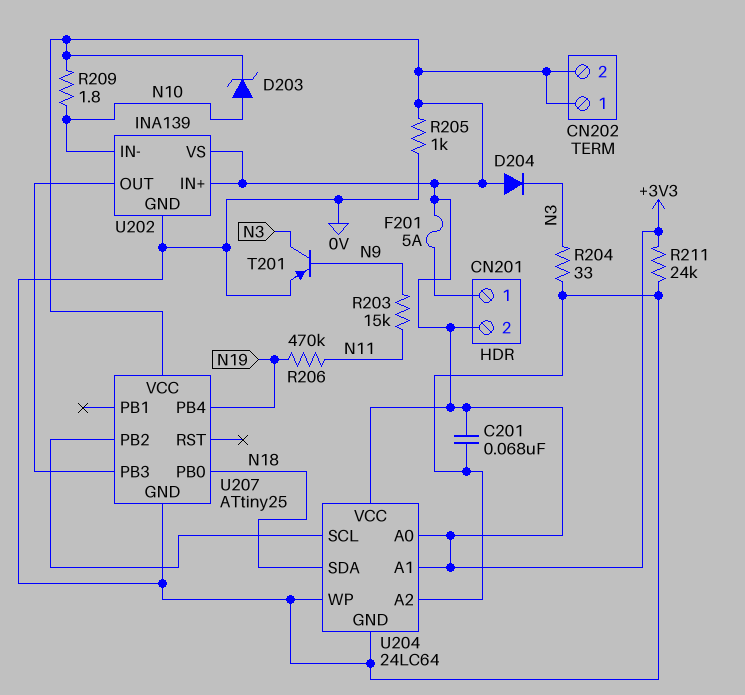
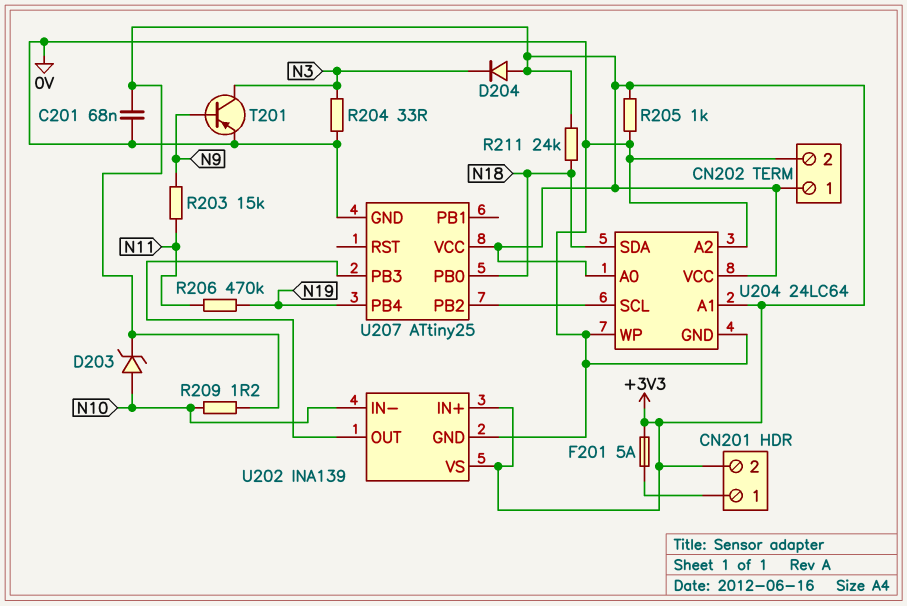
CN202 pin 2: +3V3 -> 0V
R209: 1.8 (+3V3, N10) -> 1.2 (+3V3, N10)
R211: 24k (+3V3, 0V) -> 24k (+3V3, N18)

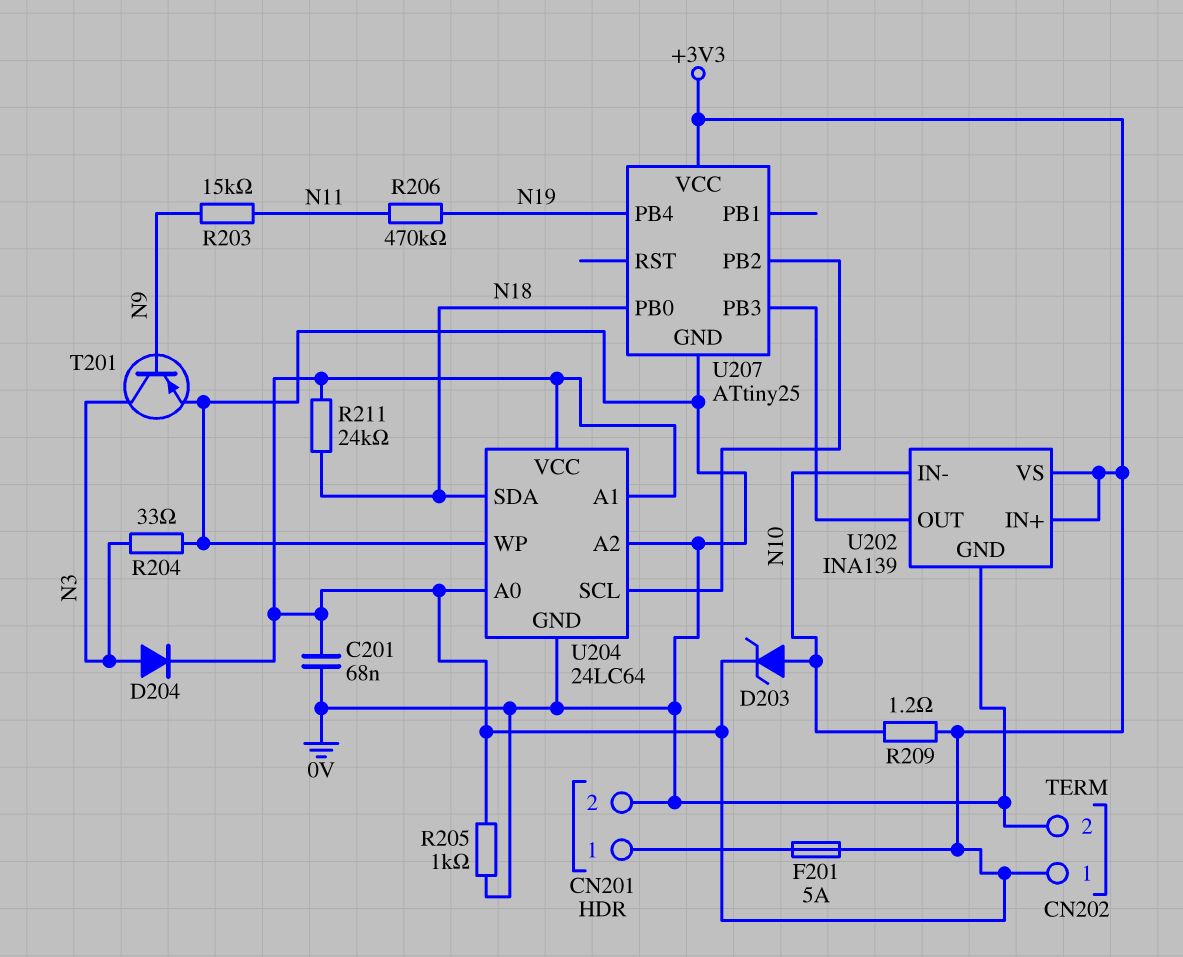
CN201 pin 2: +3V3 -> 0V
D204: diode (A +3V3, K N3) -> diode (A N3, K +3V3)

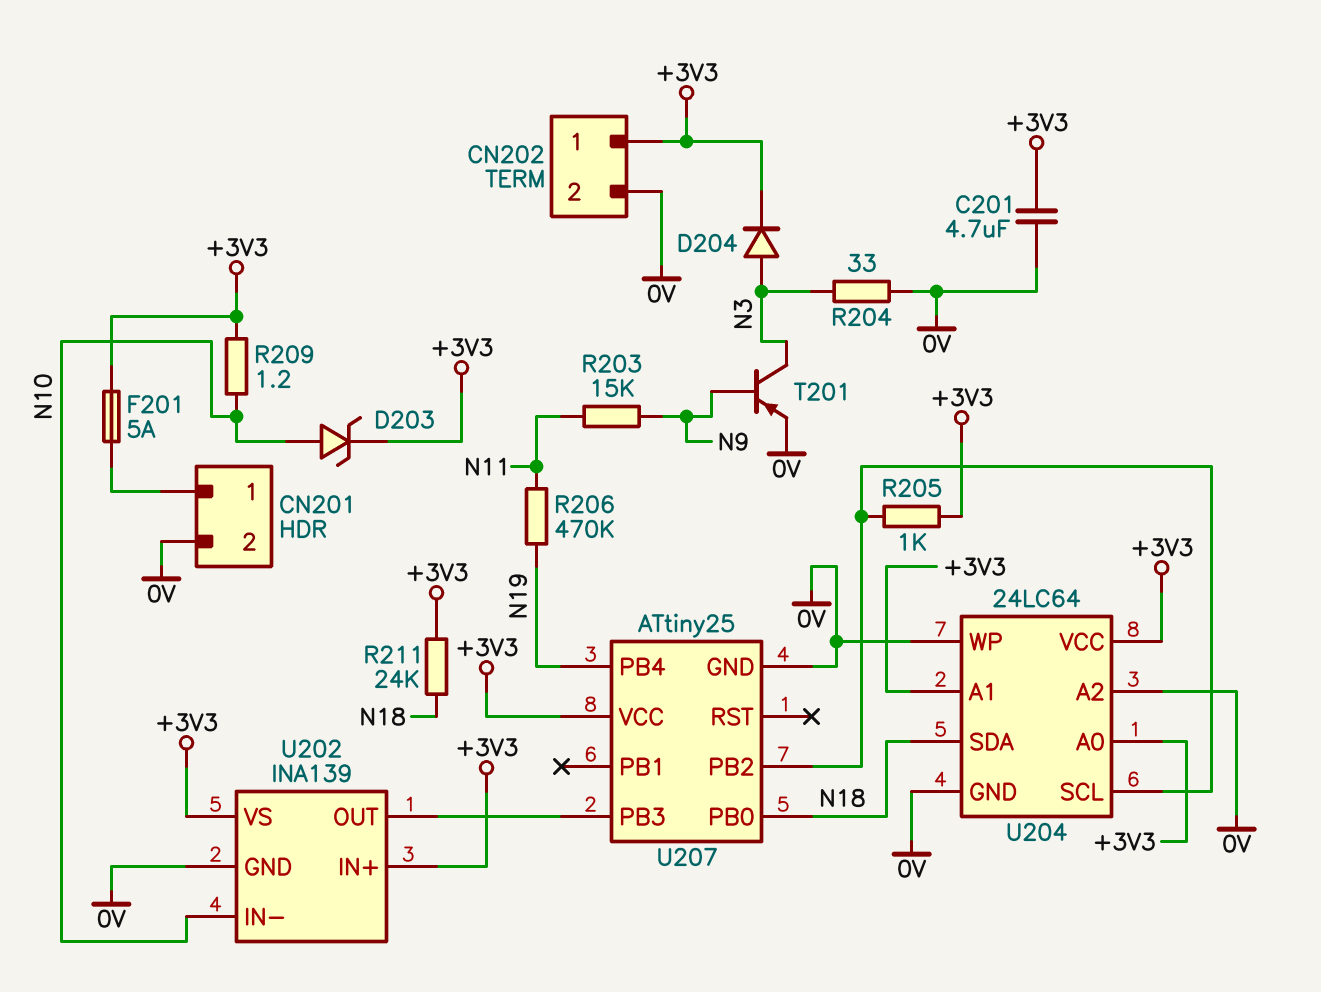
C201: 68nF (+3V3, 0V) -> 4.7uF (+3V3, 0V)
R205: 1k (+3V3, 0V) -> 1k (+3V3, U204/SCL)

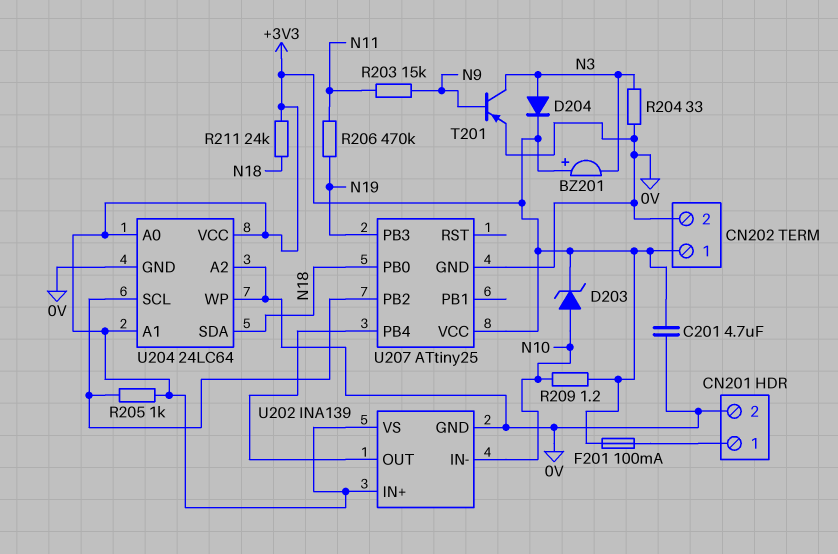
BZ201: none -> buzzer (plus +3V3, minus N3)
F201: 5A (+3V3, CN201/1) -> 100mA (+3V3, CN201/1)
U207 pin PB3: U202/OUT -> N19
U207 pin PB4: N19 -> U202/OUT

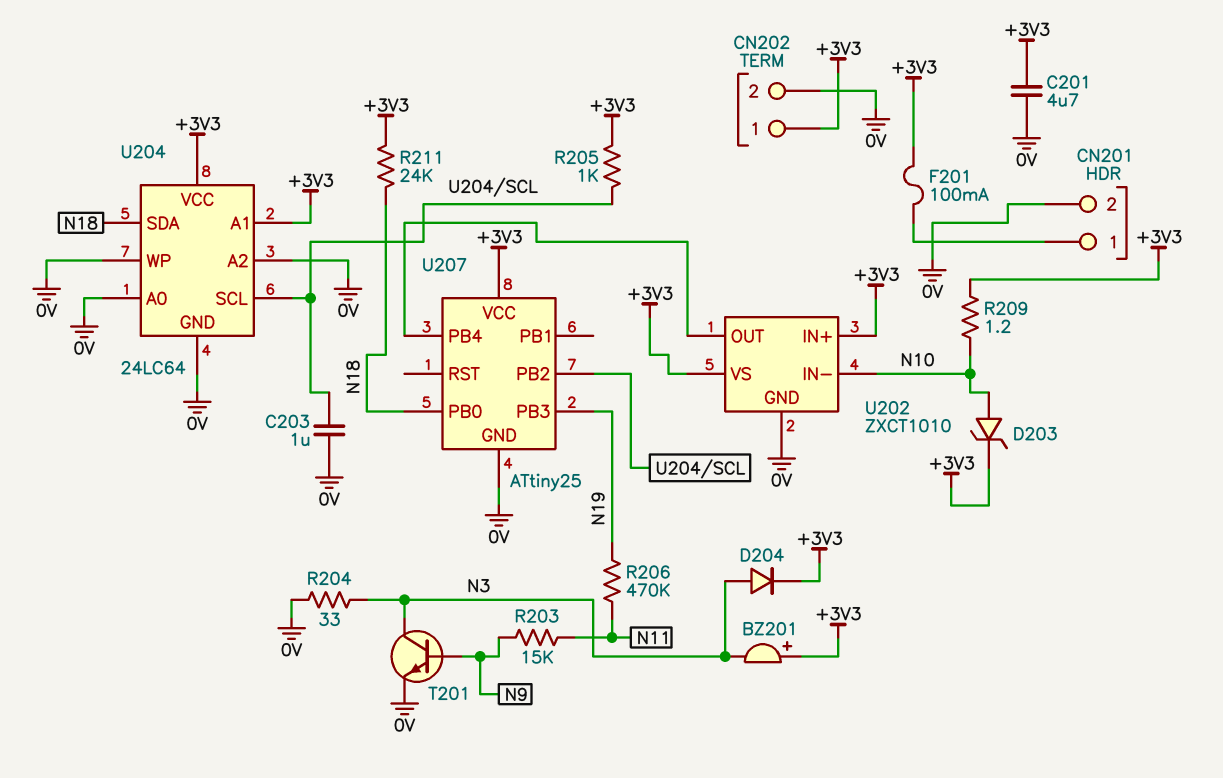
C203: none -> 1uF (0V, U204/SCL)
T201: PNP (B N9, C N3, E 0V) -> NPN (B N9, C N3, E 0V)
U202: INA139 -> ZXCT1010
U204 pin A0: +3V3 -> 0V

